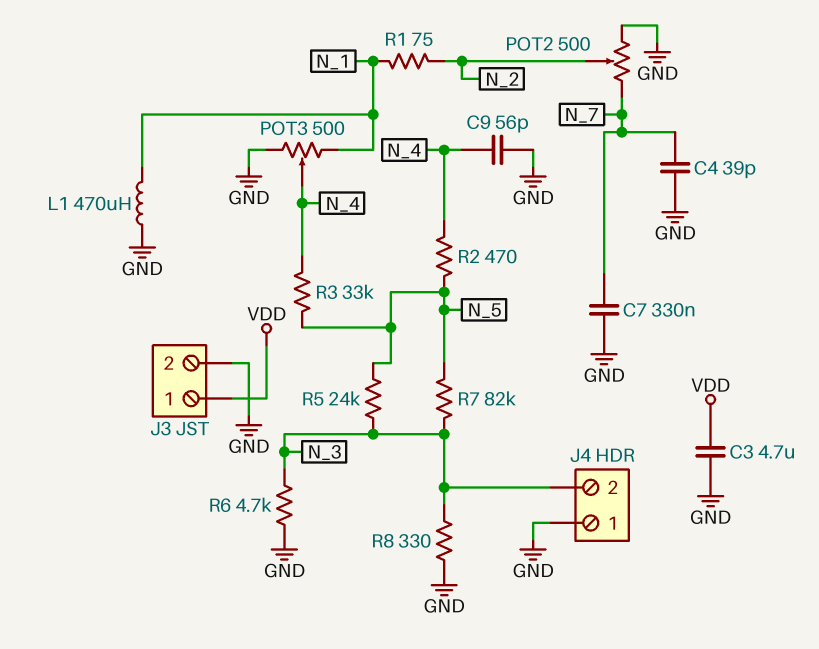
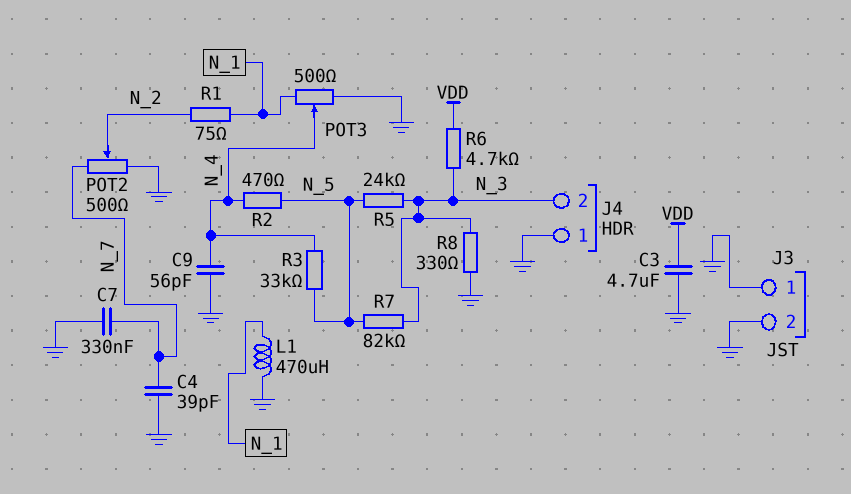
J3 pin 1: VDD -> GND
R6: 4.7k (GND, N_3) -> 4.7k (N_3, VDD)

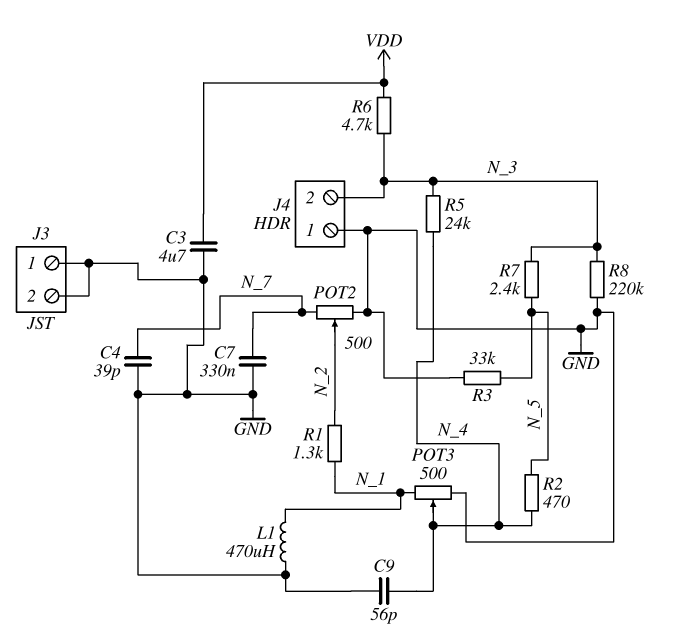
R1: 75 (N_1, N_2) -> 1.3k (N_1, N_2)
R3: 33k (N_4, N_5) -> 33k (GND, N_5)
R5: 24k (N_3, N_5) -> 24k (N_3, N_4)
R7: 82k (N_3, N_5) -> 2.4k (N_3, N_5)
R8: 330 (GND, N_3) -> 220k (GND, N_3)

